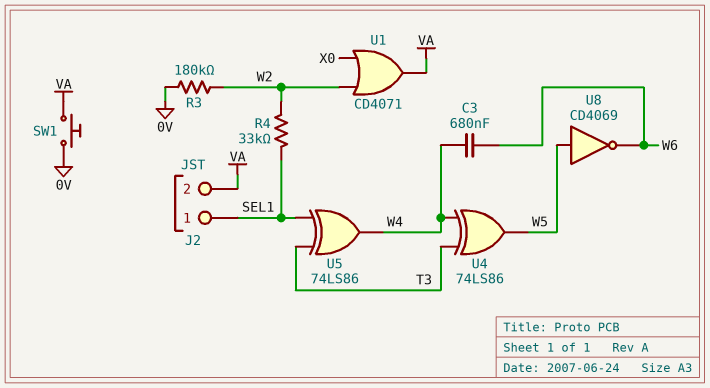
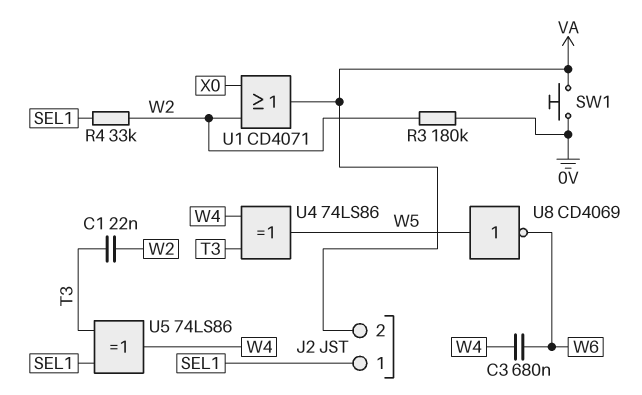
C1: none -> 22nF (T3, W2)

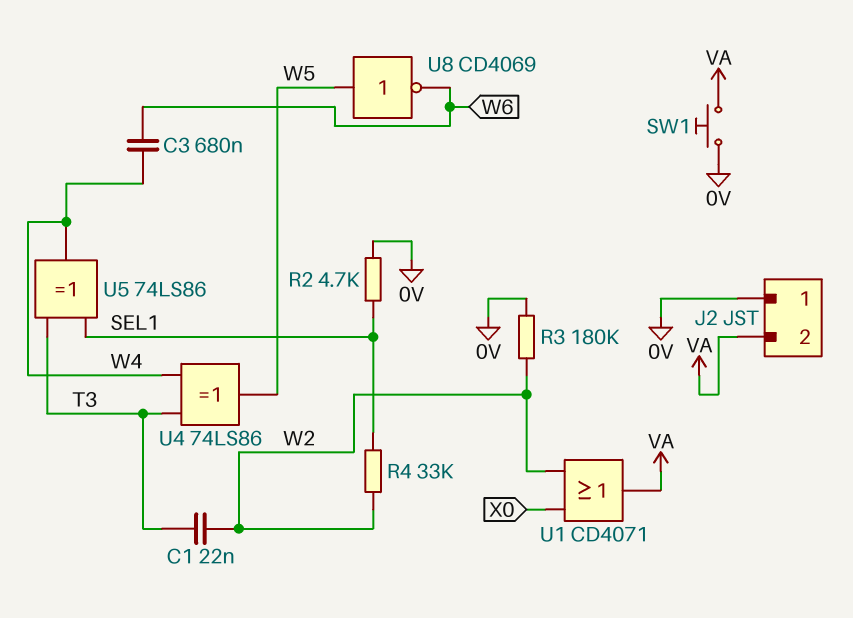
J2 pin 1: SEL1 -> 0V
R2: none -> 4.7k (0V, SEL1)

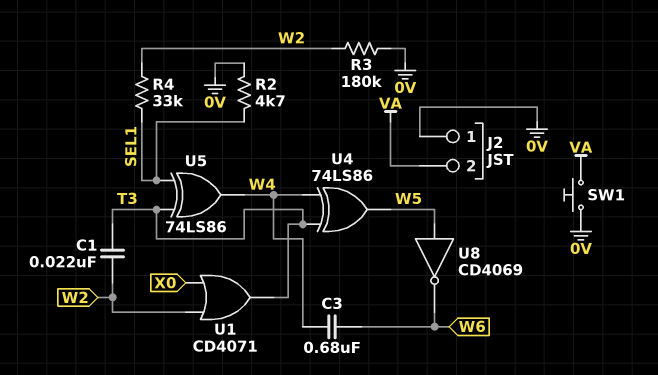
U1: OR CD4071 (in W2, in X0, out VA) -> OR CD4071 (in W2, in X0, out T3)

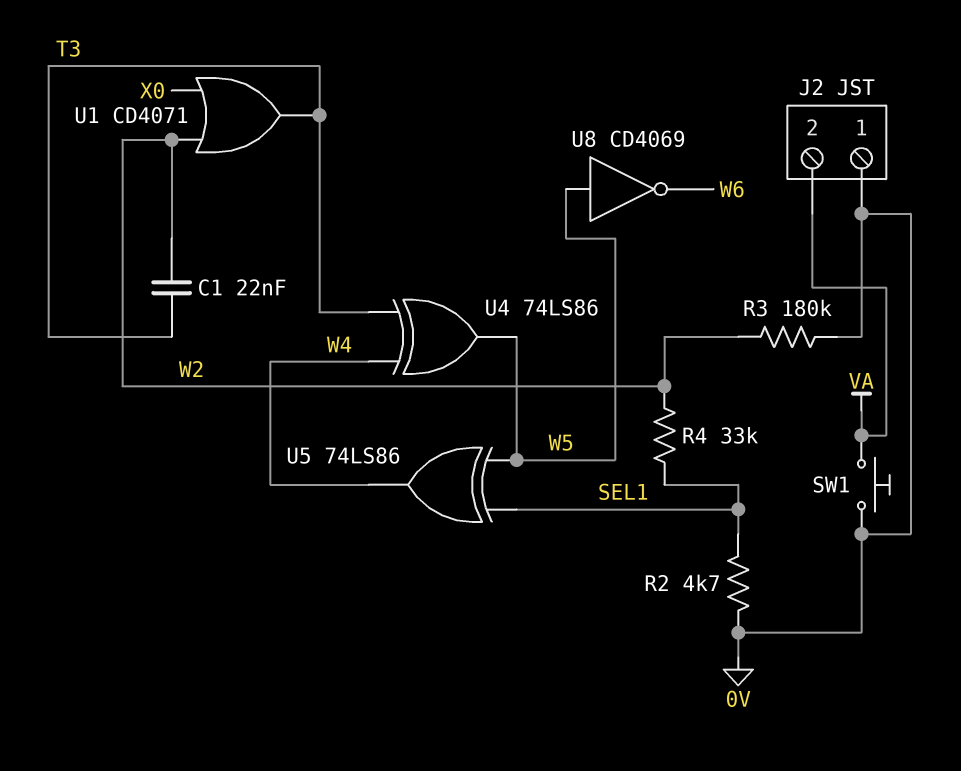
C3: 680nF (W4, W6) -> none
U5: XOR 74LS86 (in SEL1, in T3, out W4) -> XOR 74LS86 (in SEL1, in W5, out W4)

